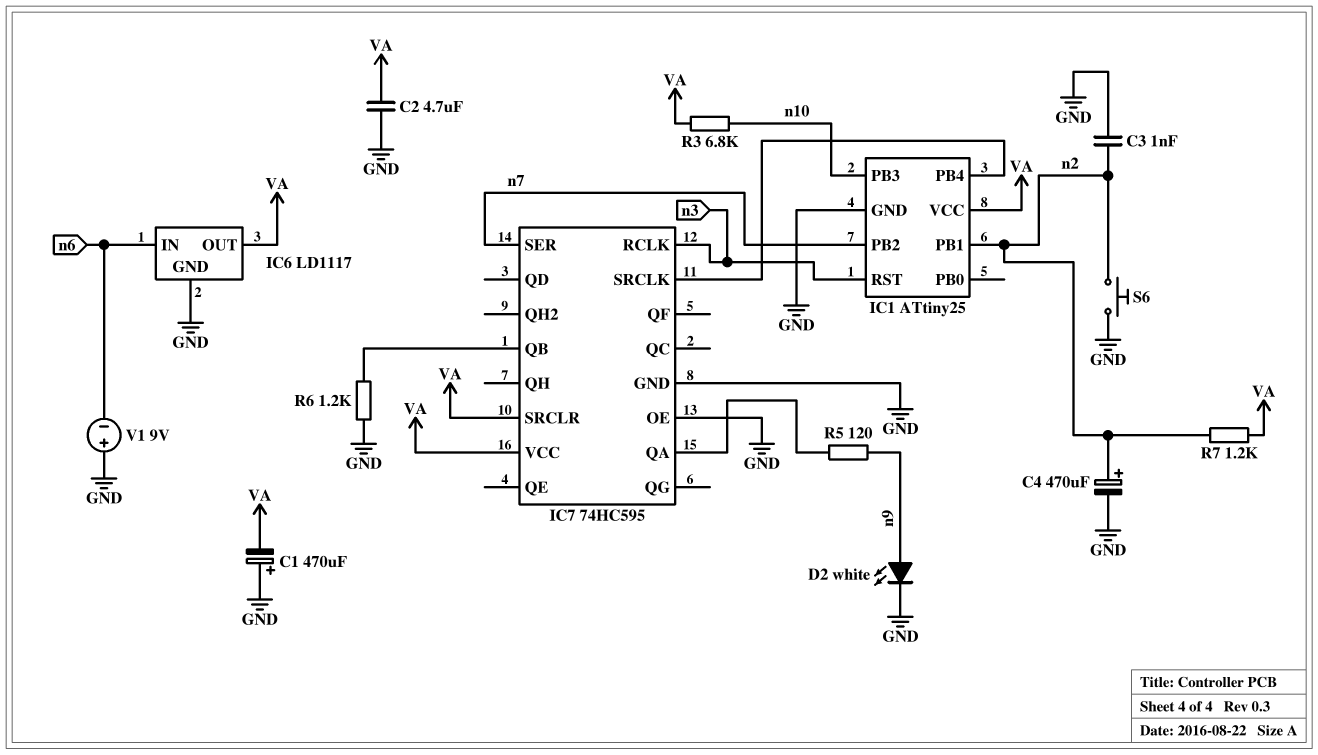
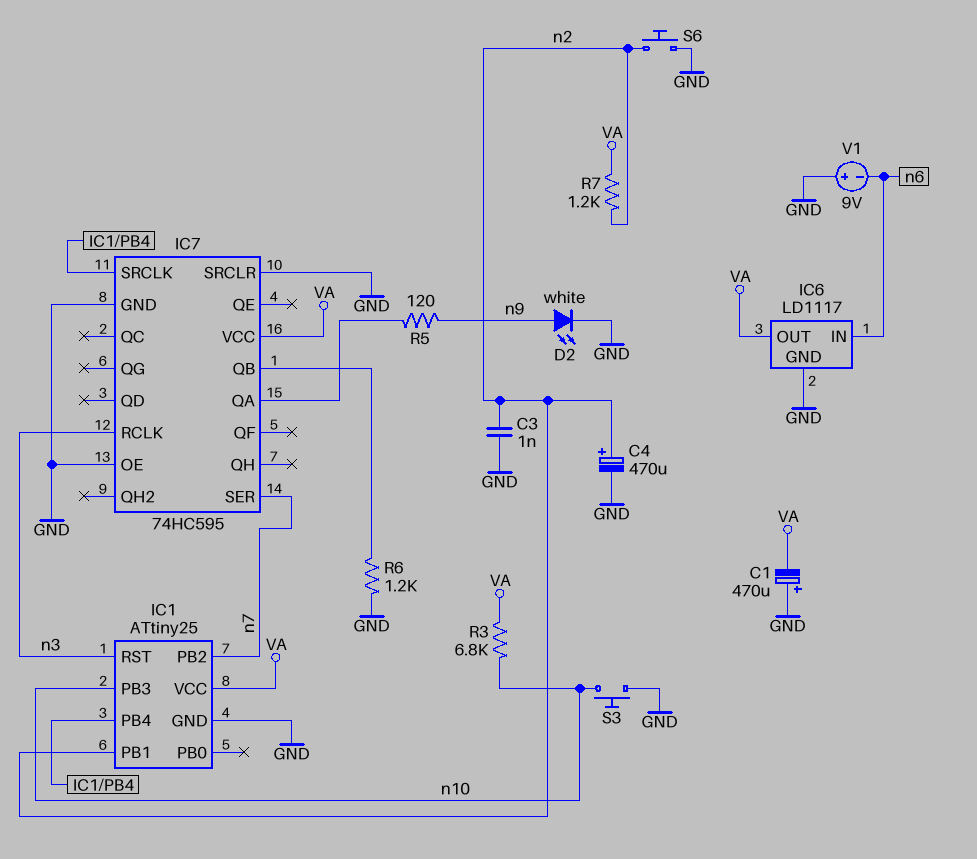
C2: 4.7uF (GND, VA) -> none
IC7 pin SRCLR: VA -> GND
S3: none -> button (GND, n10)

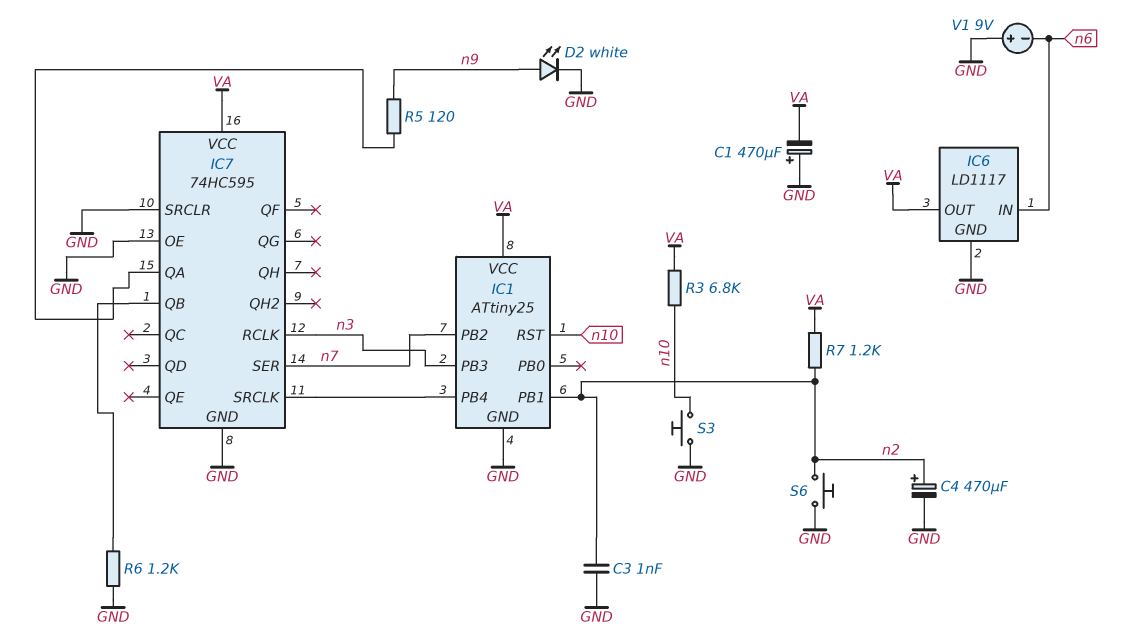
IC1 pin PB3: n10 -> n3
IC1 pin RST: n3 -> n10

